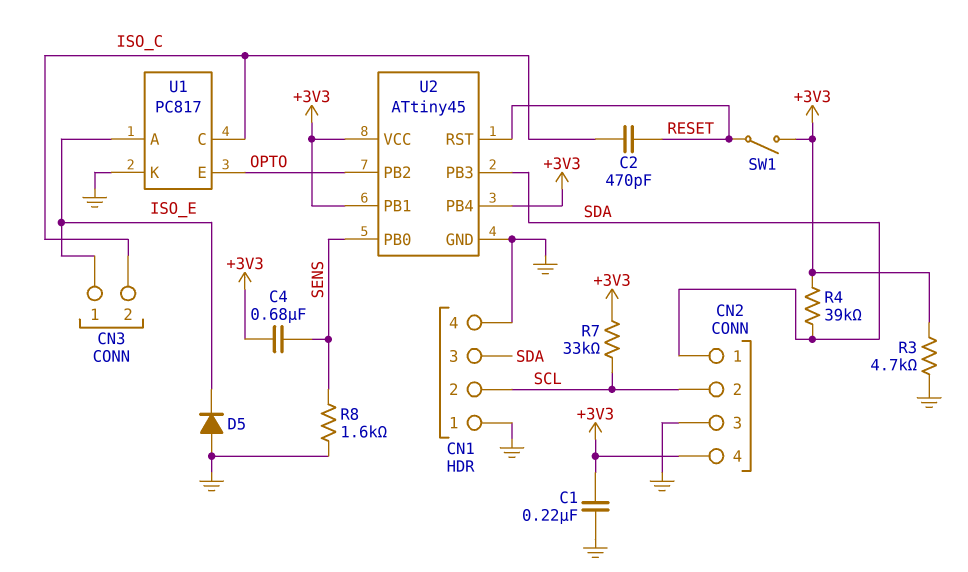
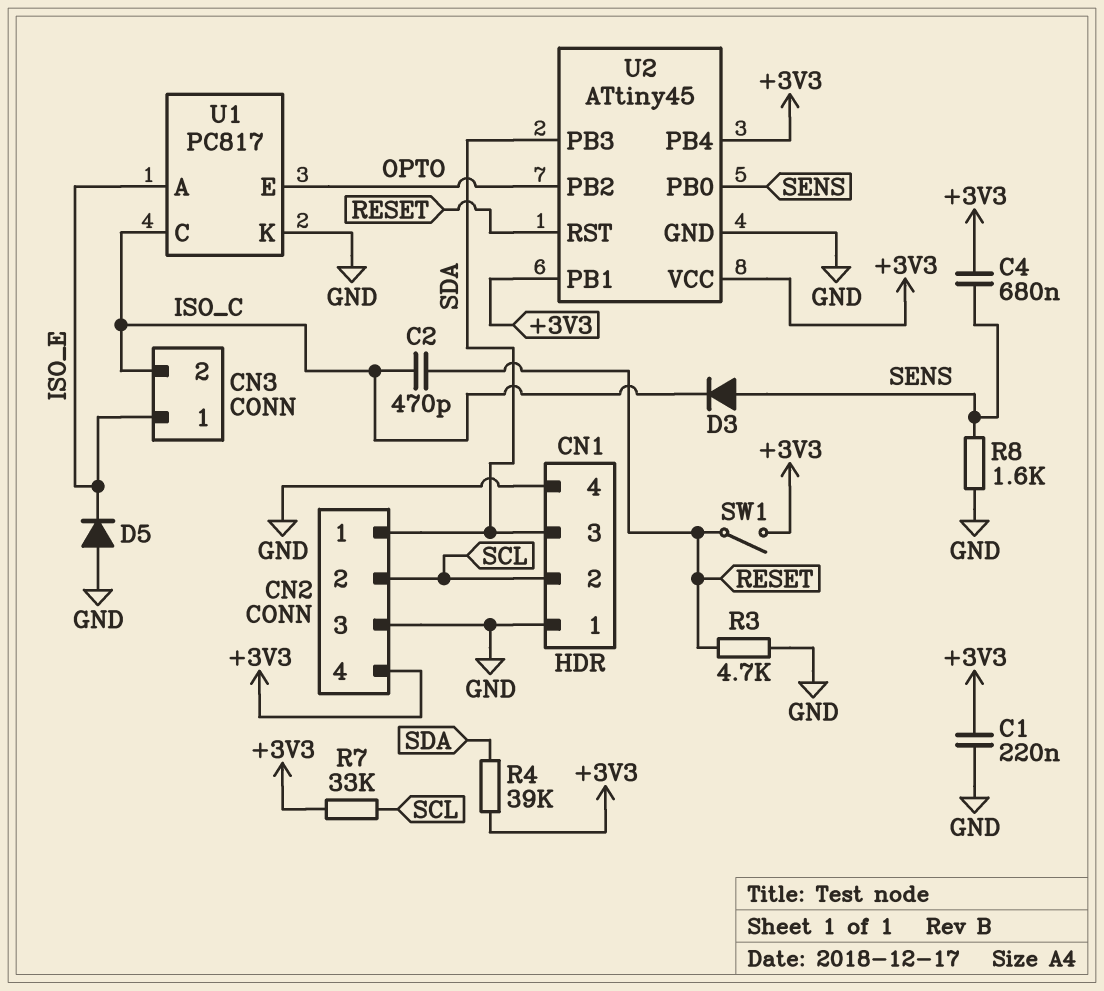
D3: none -> diode (A SENS, K ISO_C)
R3: 4.7k (+3V3, GND) -> 4.7k (GND, RESET)

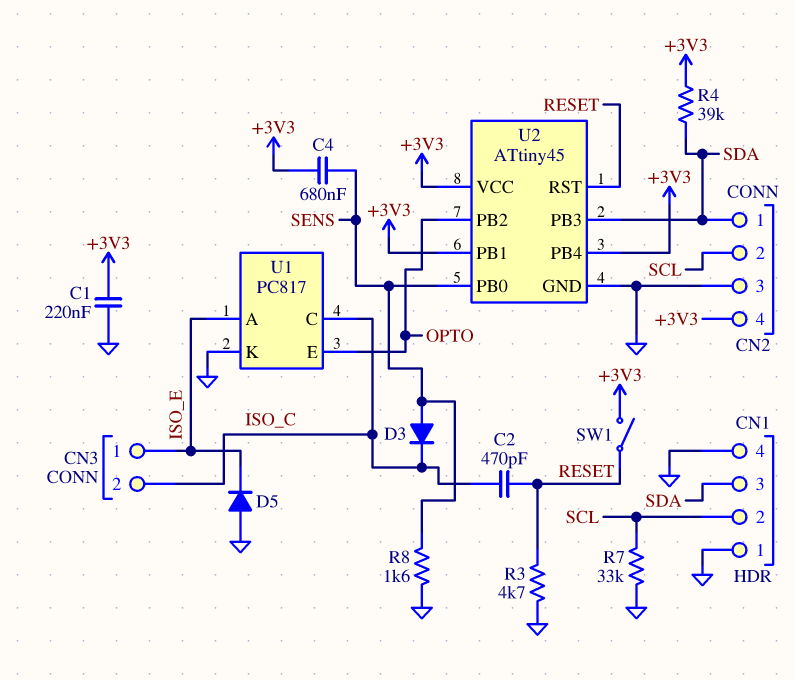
R7: 33k (+3V3, SCL) -> 33k (GND, SCL)

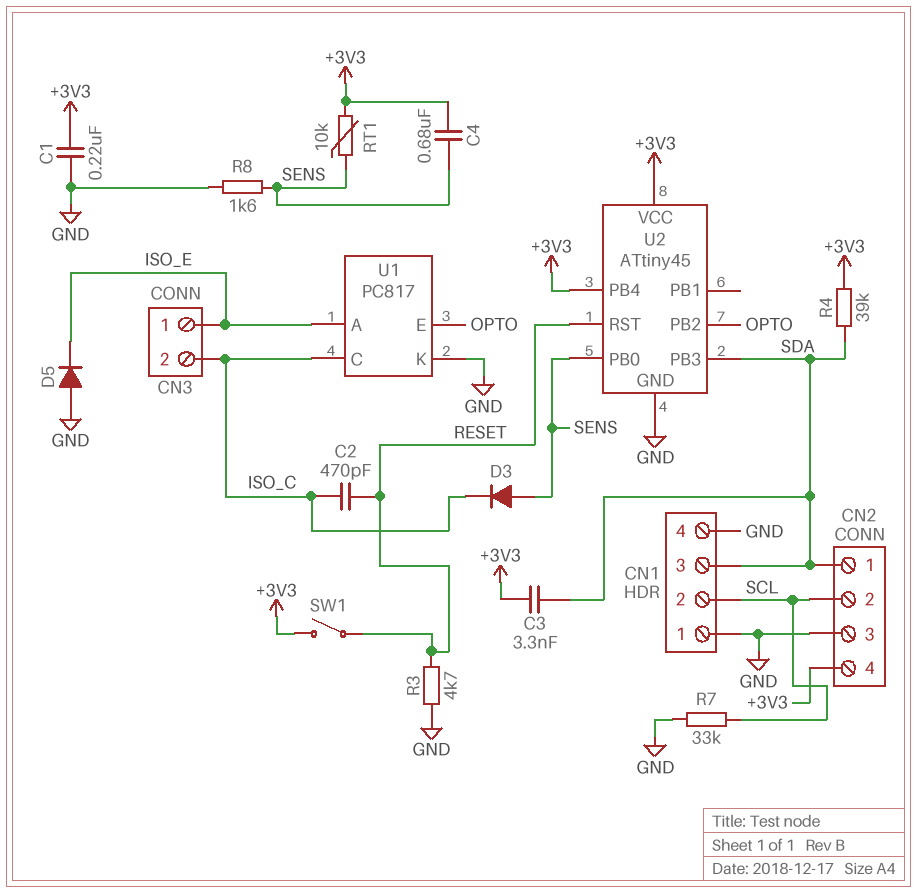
C3: none -> 3.3nF (+3V3, SDA)
RT1: none -> 10k (+3V3, SENS)
U2 pin PB1: +3V3 -> none

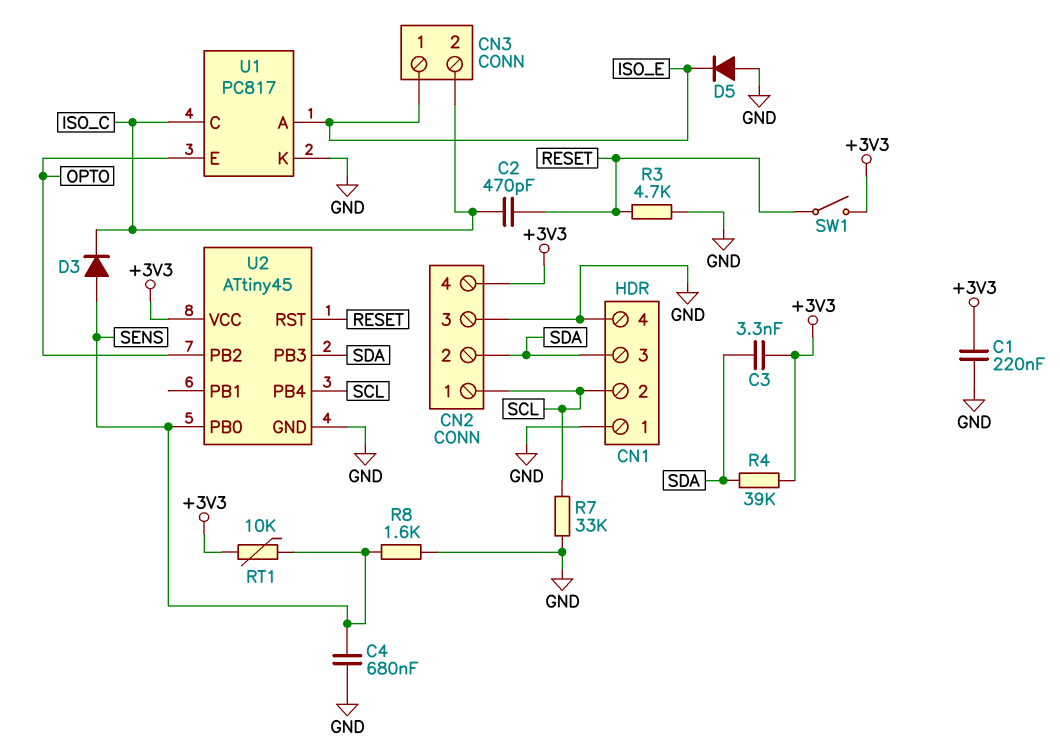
C4: 680nF (+3V3, SENS) -> 680nF (GND, SENS)
CN2 pin 1: SDA -> SCL
CN2 pin 2: SCL -> SDA
U2 pin PB4: +3V3 -> SCL

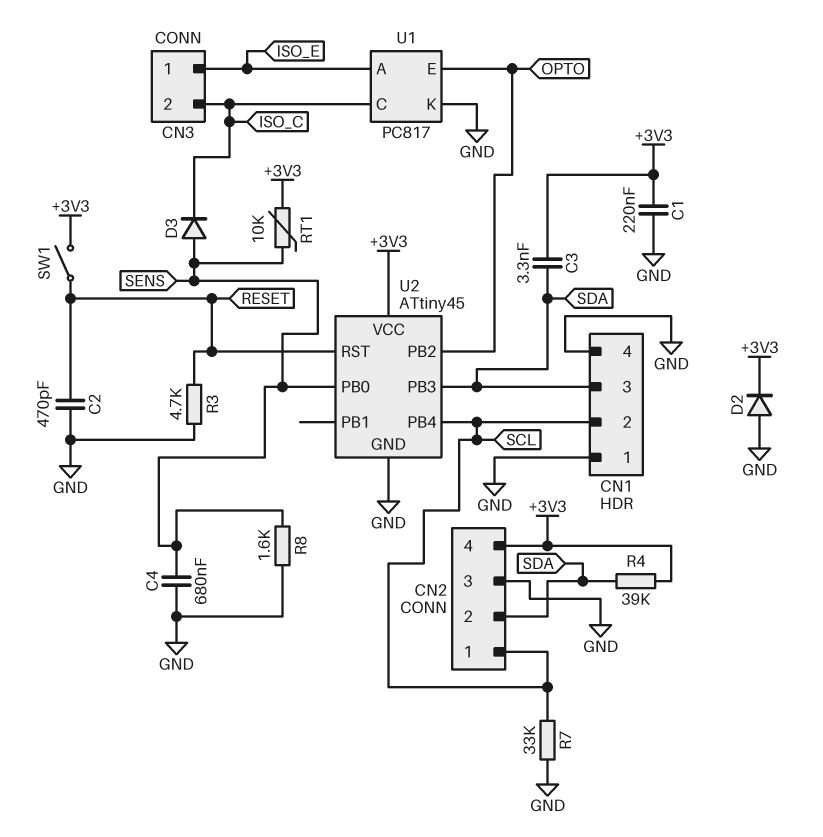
C2: 470pF (ISO_C, RESET) -> 470pF (GND, RESET)
D2: none -> diode (A GND, K +3V3)
D5: diode (A GND, K ISO_E) -> none

